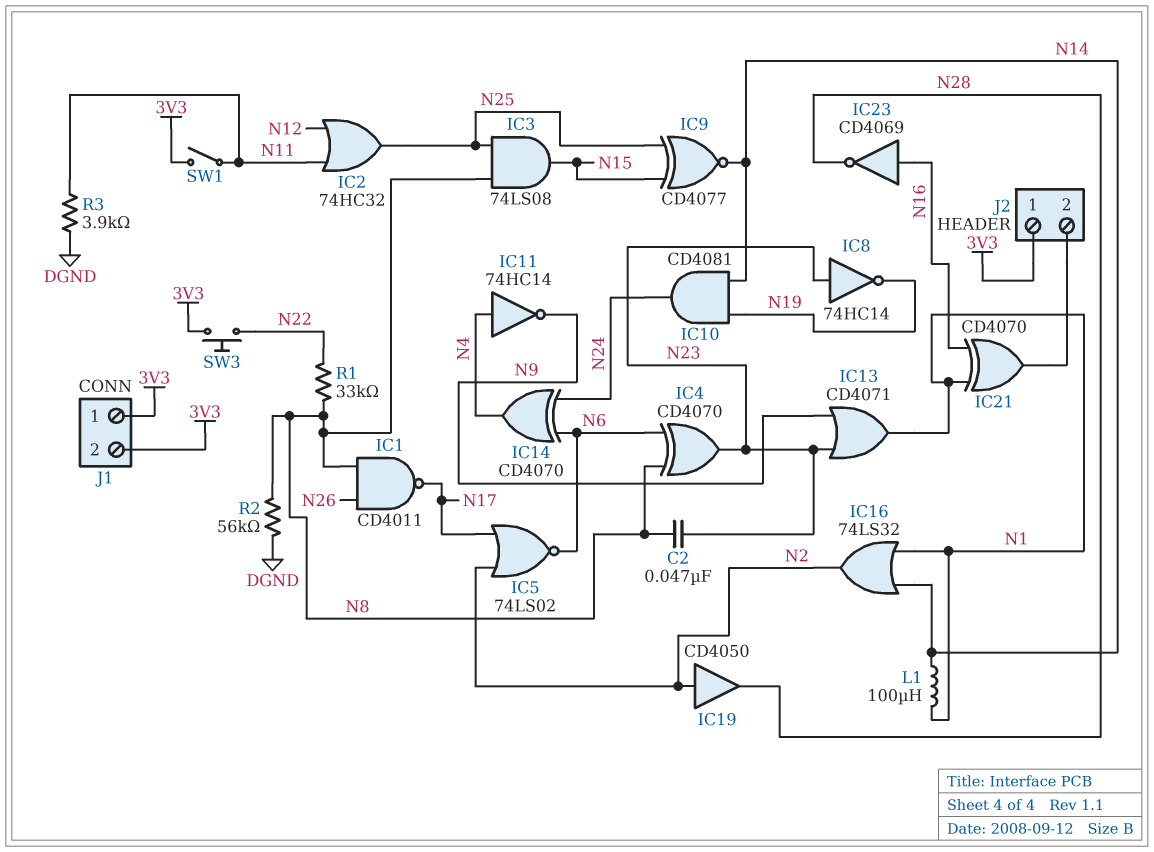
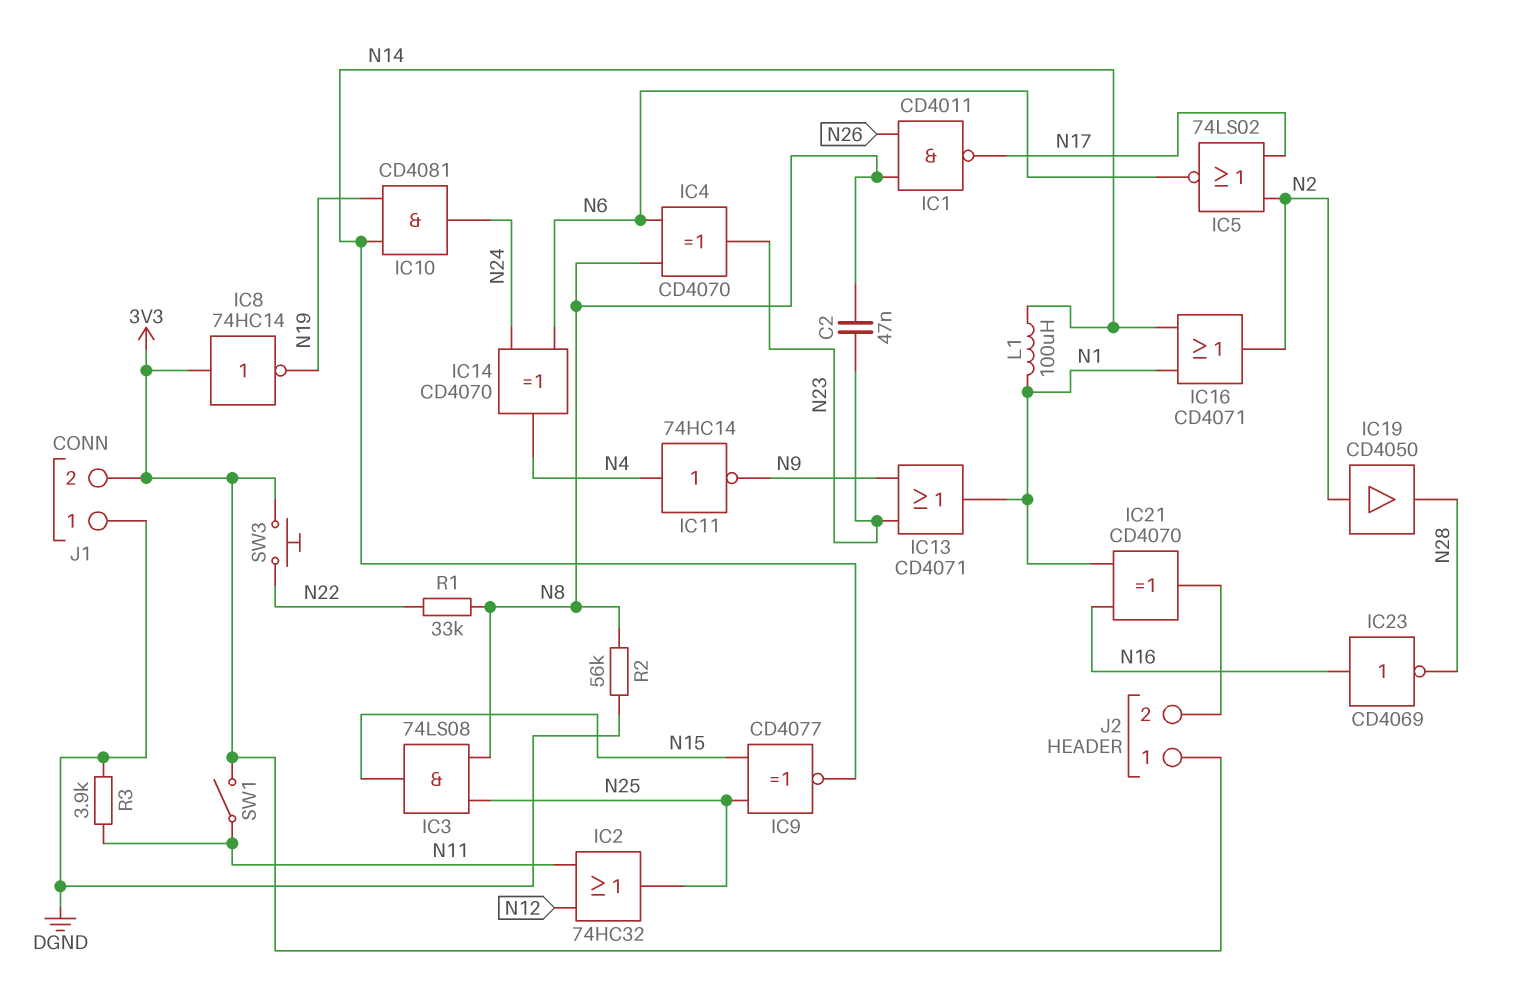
IC8: NOT 74HC14 (in N23, out N19) -> NOT 74HC14 (in 3V3, out N19)
IC16: OR 74LS32 (in N1, in N14, out N2) -> OR CD4071 (in N1, in N14, out N2)
J1 pin 1: 3V3 -> DGND

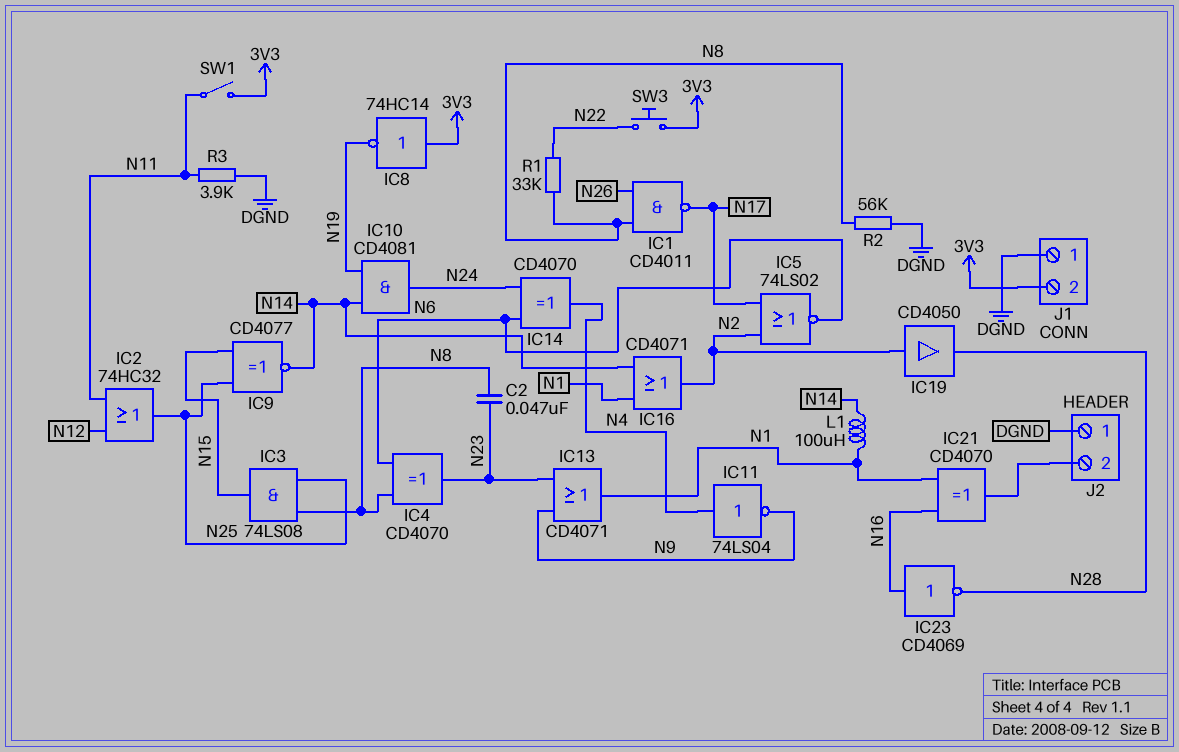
IC11: NOT 74HC14 (in N4, out N9) -> NOT 74LS04 (in N4, out N9)
J2 pin 1: 3V3 -> DGND

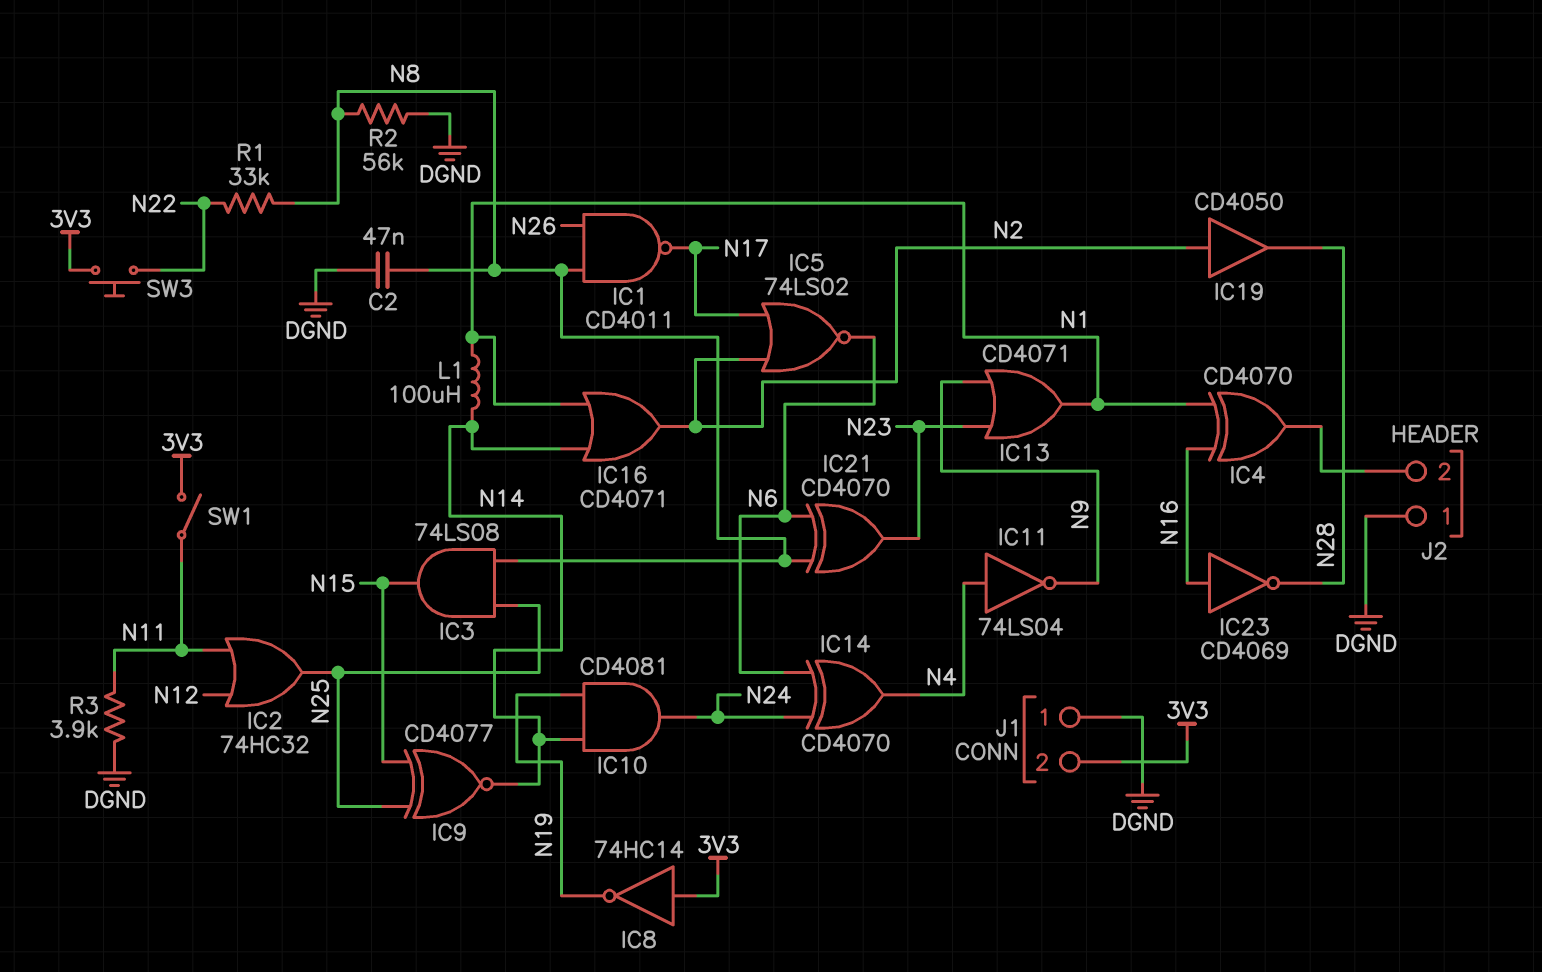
C2: 47nF (N8, N23) -> 47nF (DGND, N8)
IC4: XOR CD4070 (in N6, in N8, out N23) -> XOR CD4070 (in N1, in N16, out J2/2)
IC21: XOR CD4070 (in N1, in N16, out J2/2) -> XOR CD4070 (in N6, in N8, out N23)

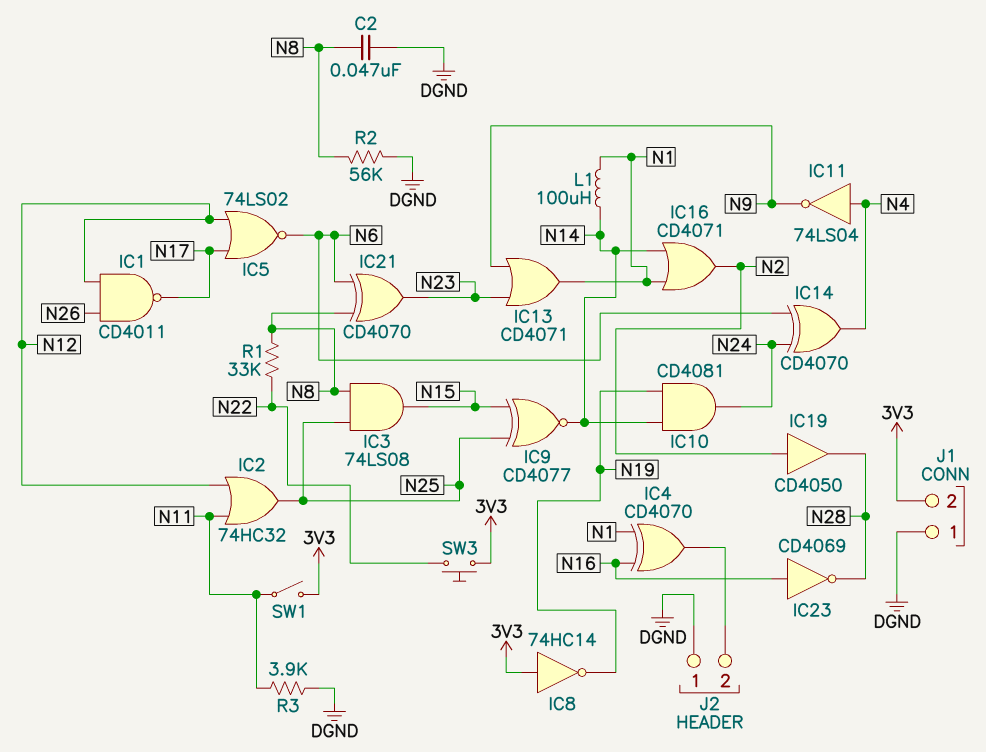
IC1: NAND CD4011 (in N8, in N26, out N17) -> NAND CD4011 (in N12, in N26, out N17)
IC5: NOR 74LS02 (in N2, in N17, out N6) -> NOR 74LS02 (in N12, in N17, out N6)

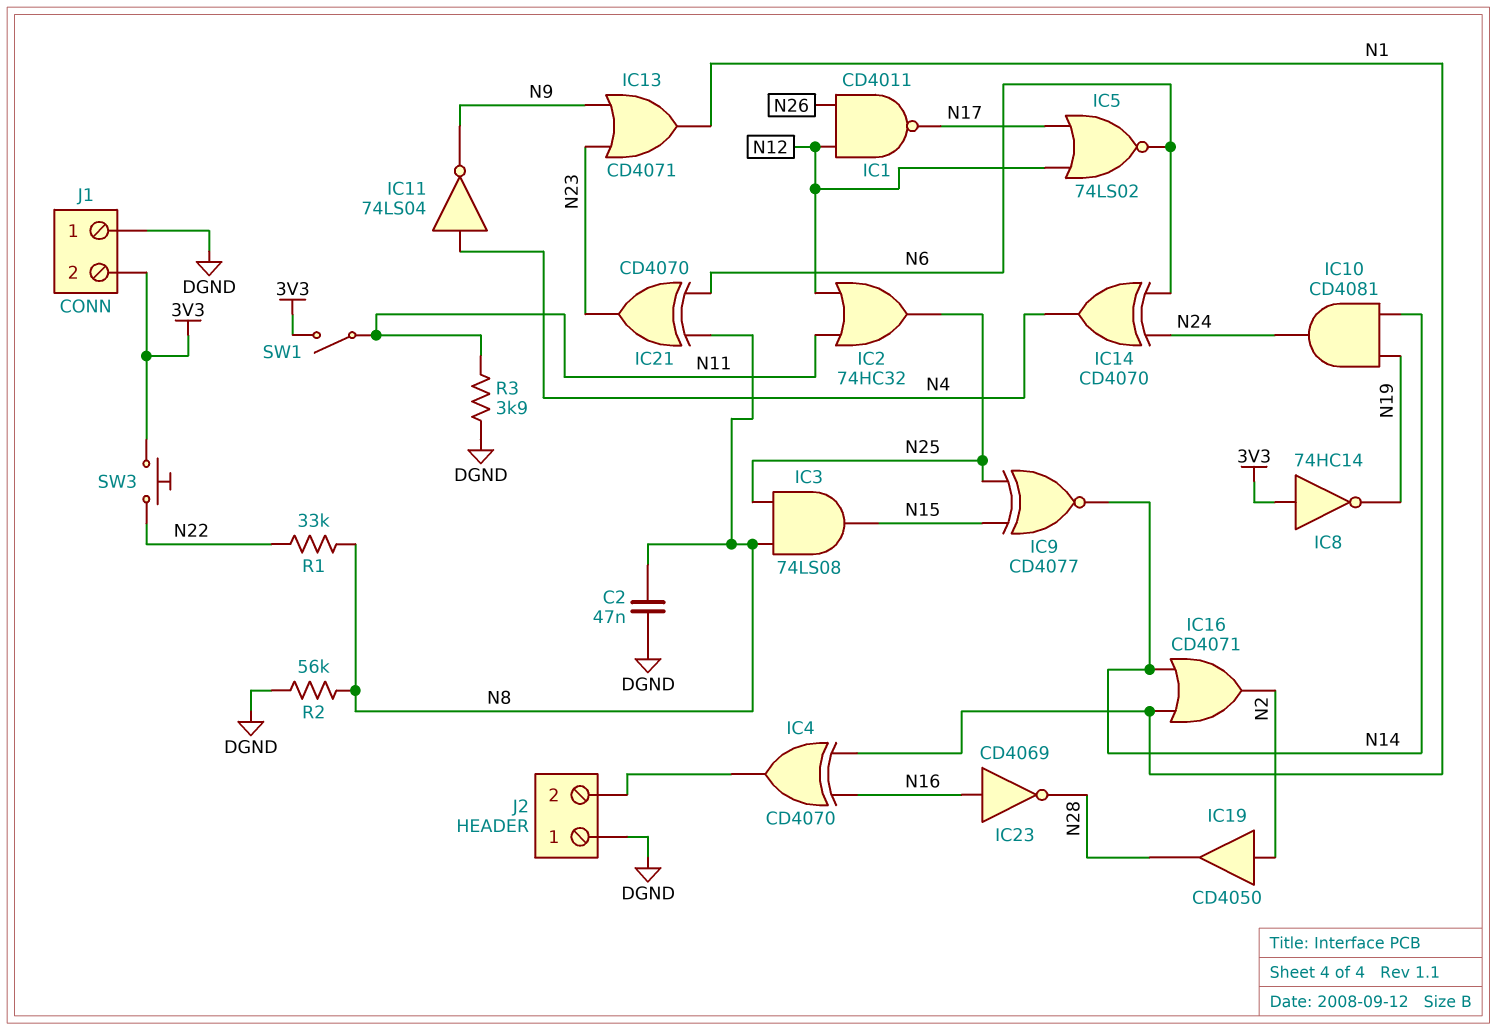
L1: 100uH (N1, N14) -> none

